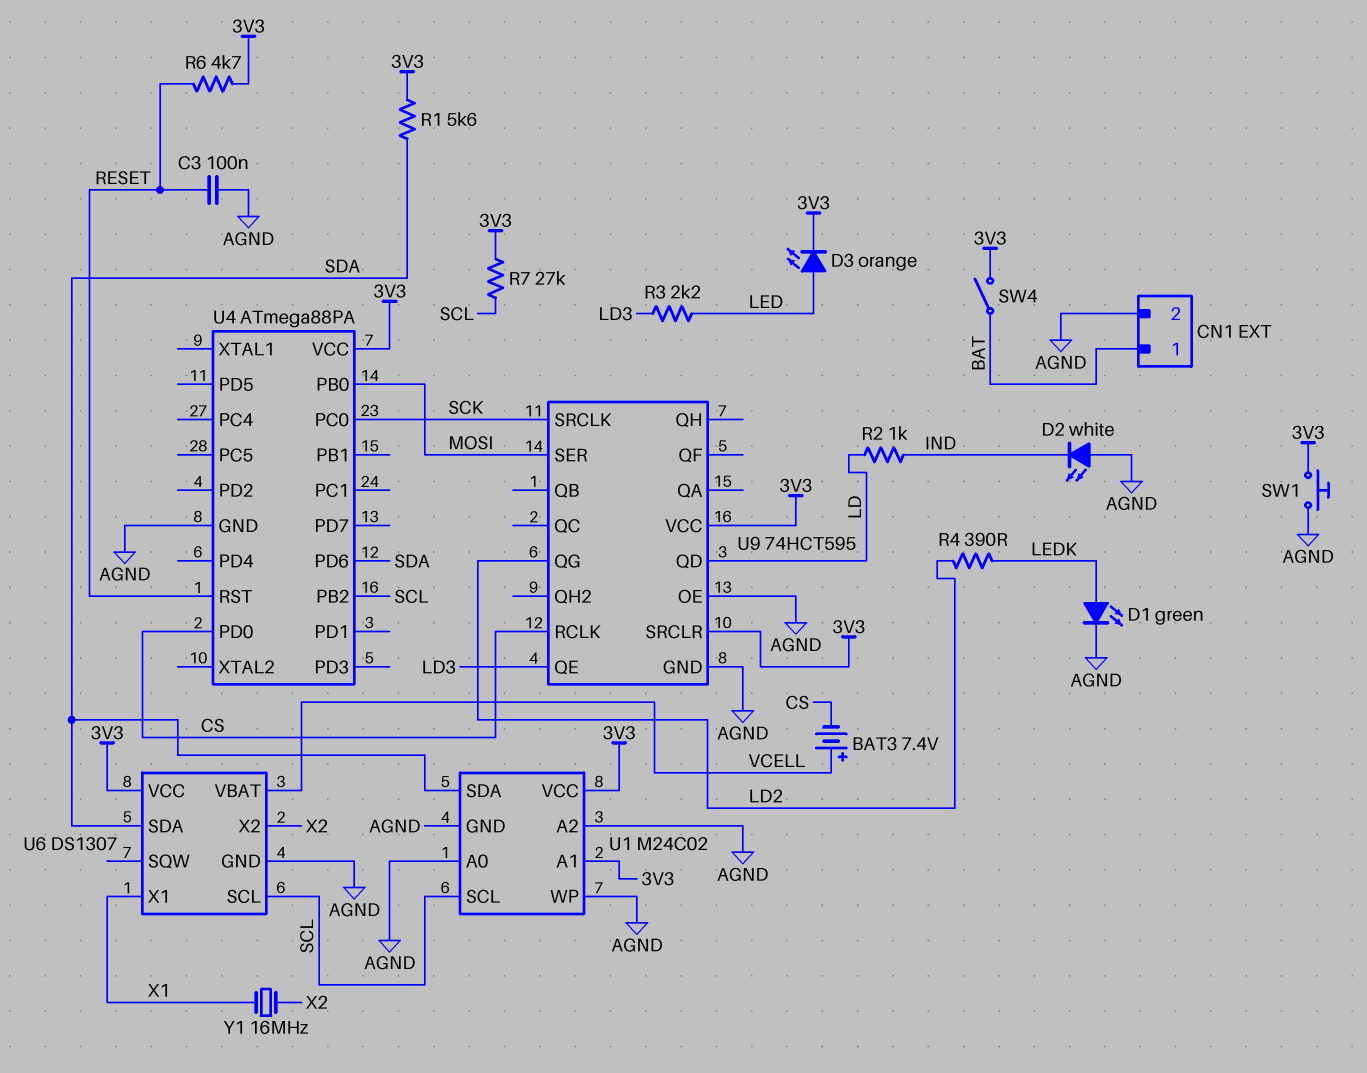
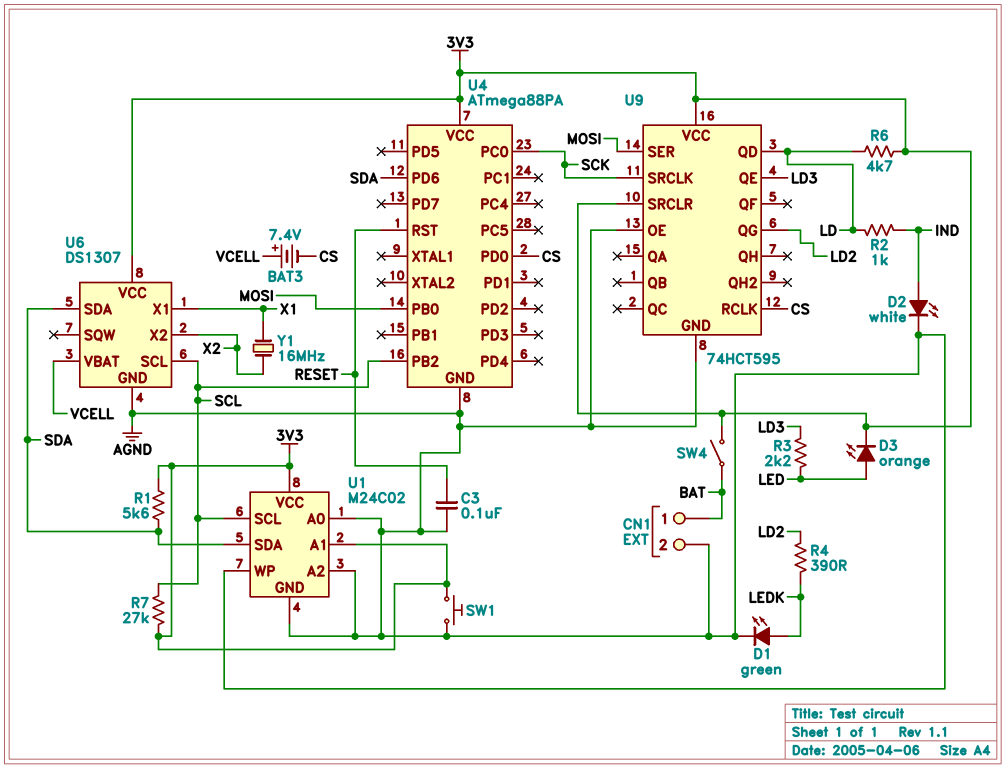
D2: LED white (A AGND, K IND) -> LED white (A IND, K AGND)
R6: 4.7k (3V3, RESET) -> 4.7k (3V3, LD)

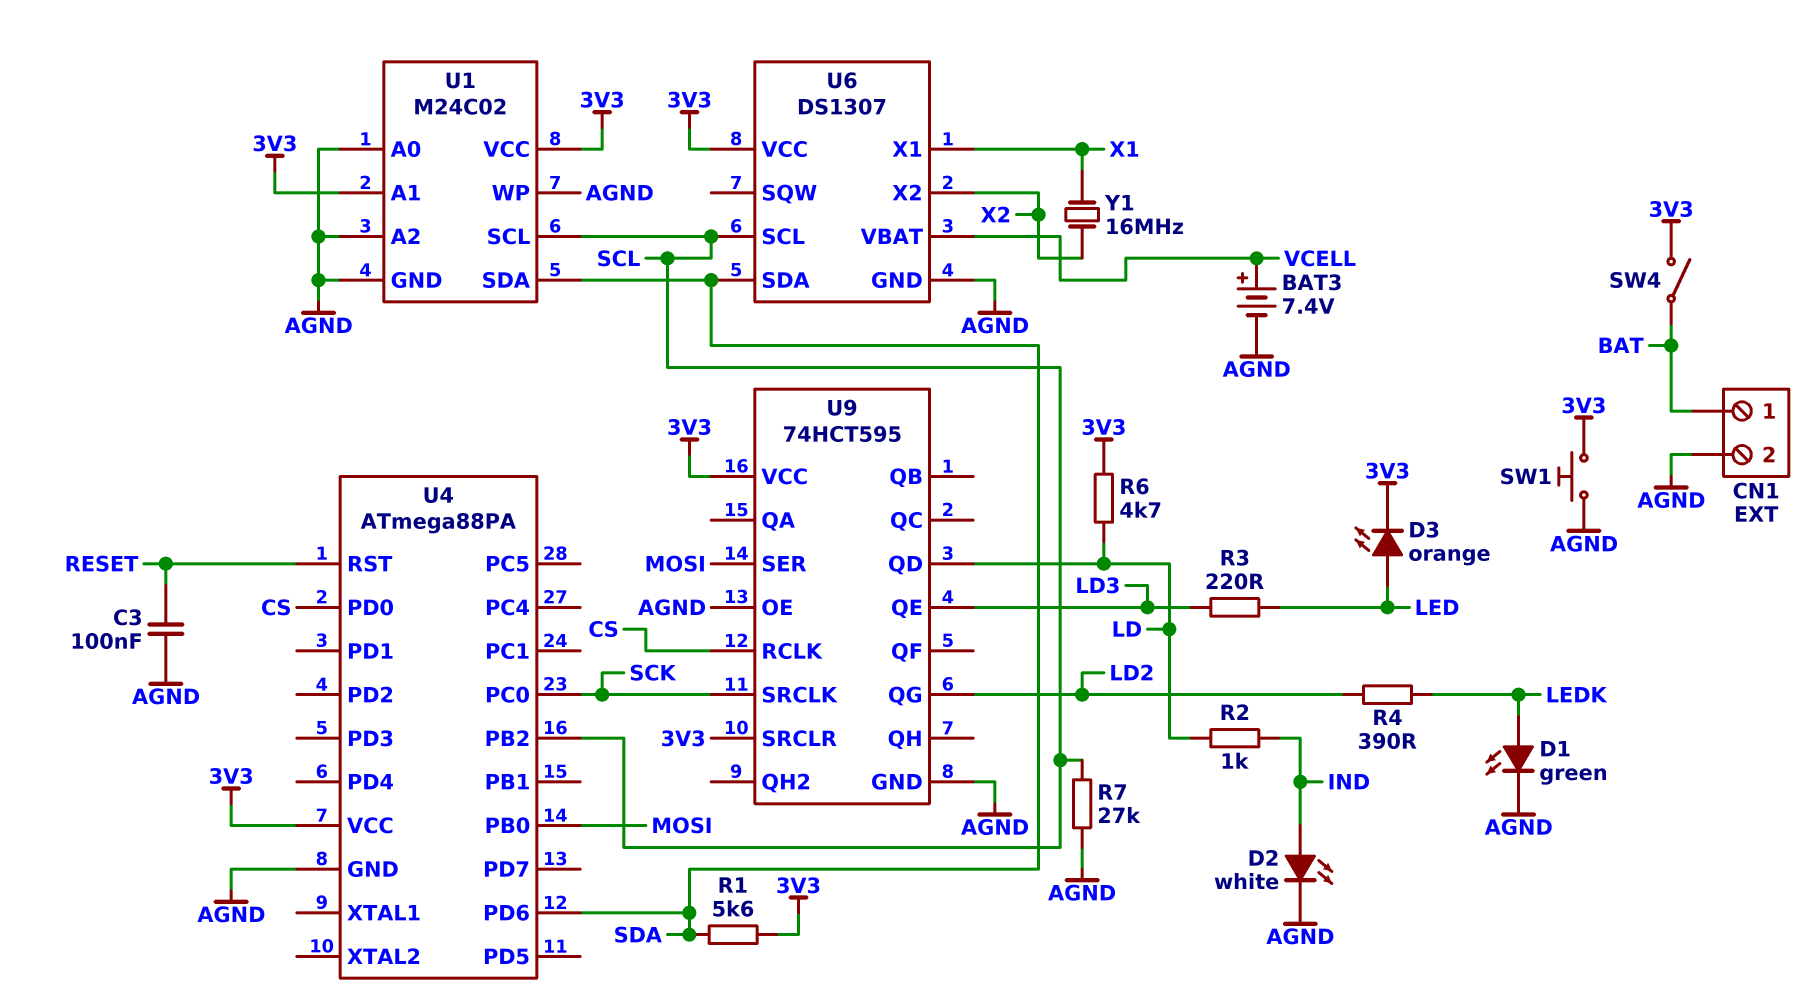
BAT3: 7.4V (plus VCELL, minus CS) -> 7.4V (plus VCELL, minus AGND)
R3: 2.2k (LD3, LED) -> 220 (LD3, LED)
R7: 27k (3V3, SCL) -> 27k (AGND, SCL)

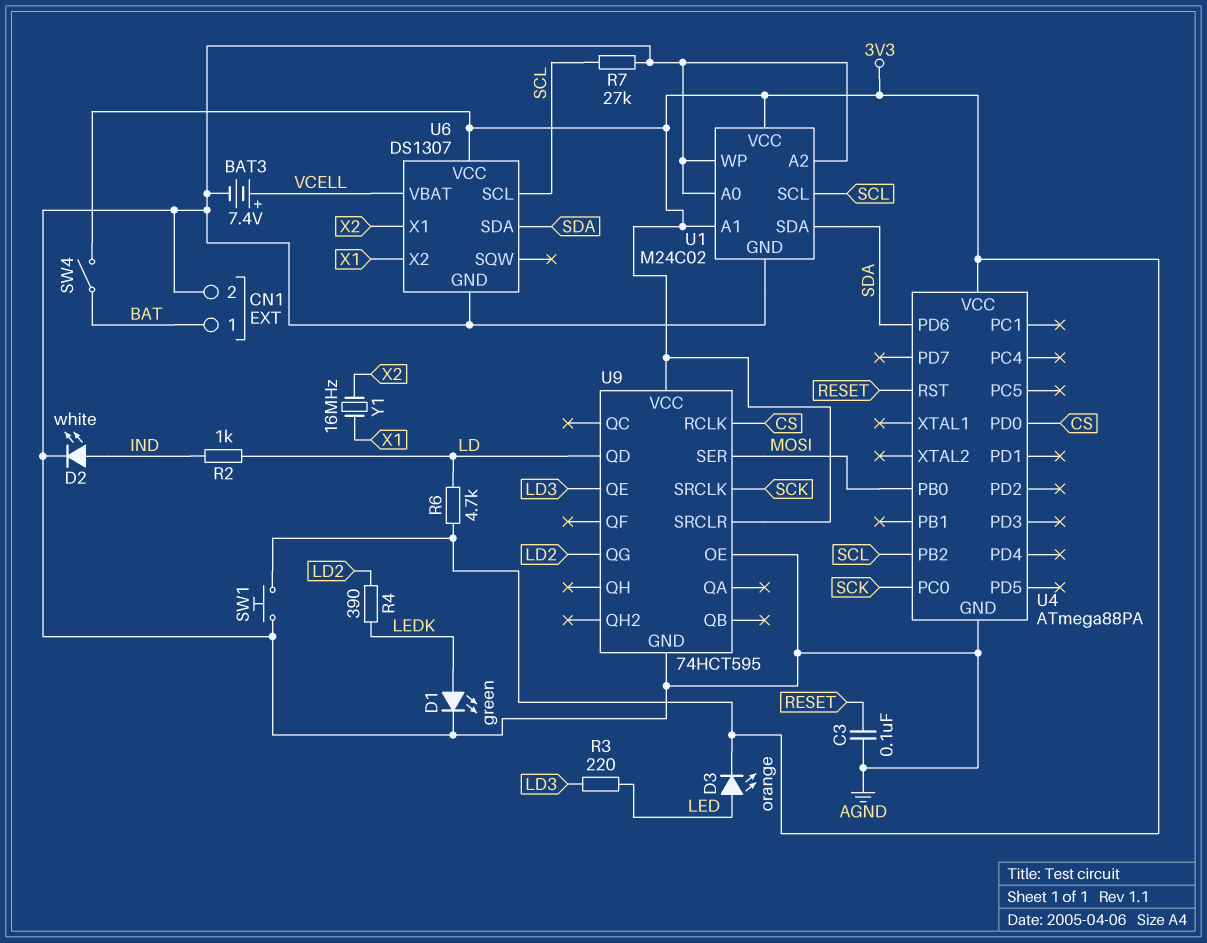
R1: 5.6k (3V3, SDA) -> none
U6 pin X1: X1 -> X2
U6 pin X2: X2 -> X1

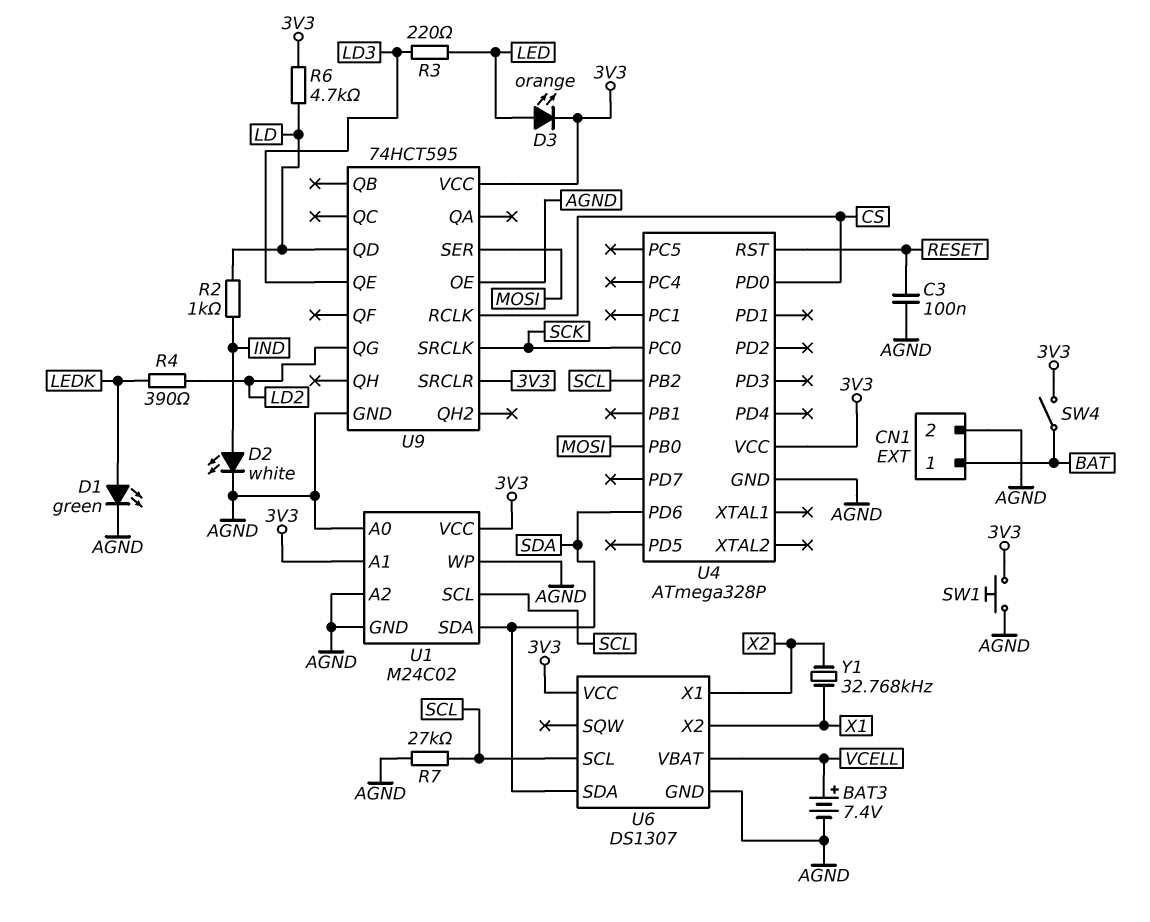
U4: ATmega88PA -> ATmega328P
Y1: 16MHz (X1, X2) -> 32.768kHz (X1, X2)

